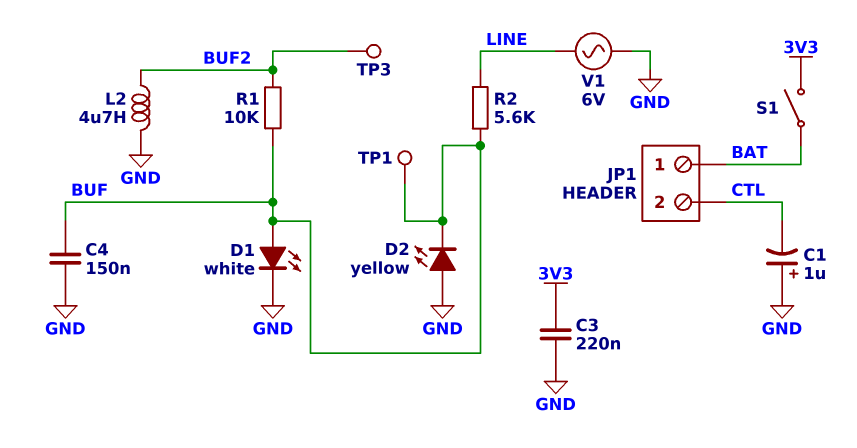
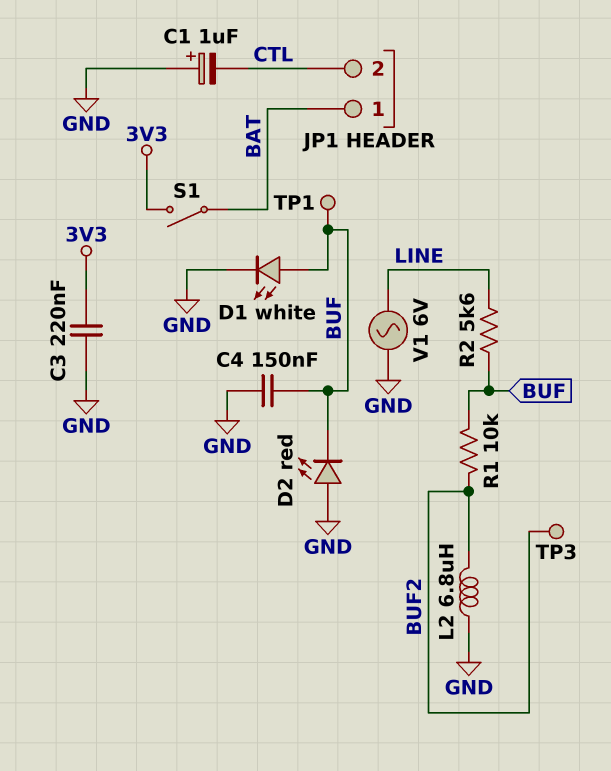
D2: LED yellow (A GND, K BUF) -> LED red (A GND, K BUF)
L2: 4.7uH (BUF2, GND) -> 6.8uH (BUF2, GND)

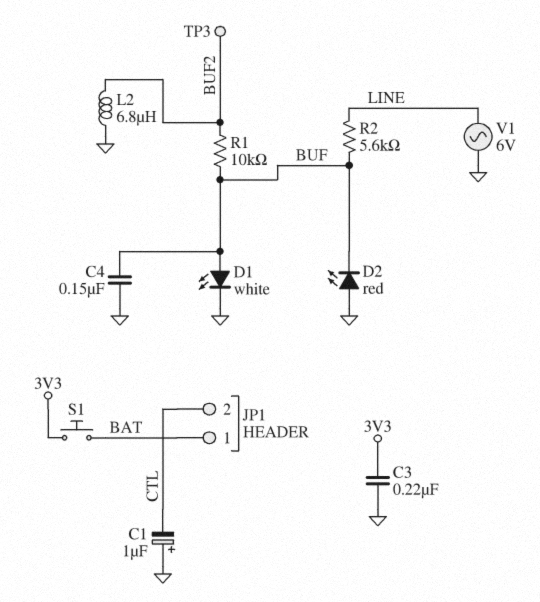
S1: switch (3V3, BAT) -> button (3V3, BAT)
TP1: test point (BUF) -> none

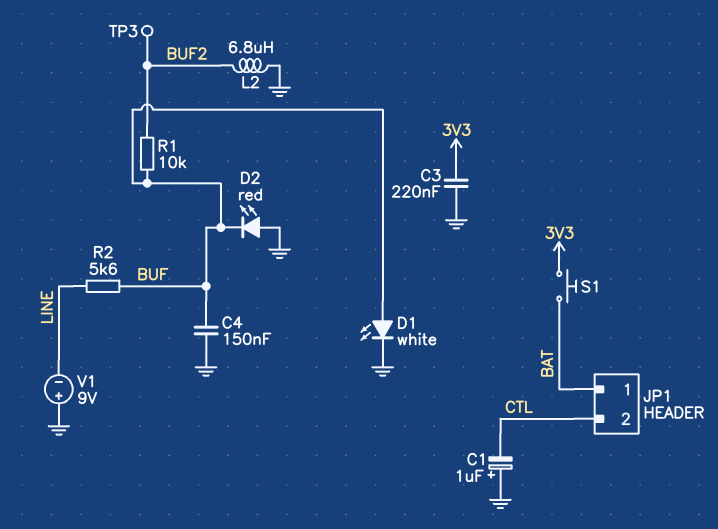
V1: AC 6V (GND, LINE) -> 9V (plus GND, minus LINE)

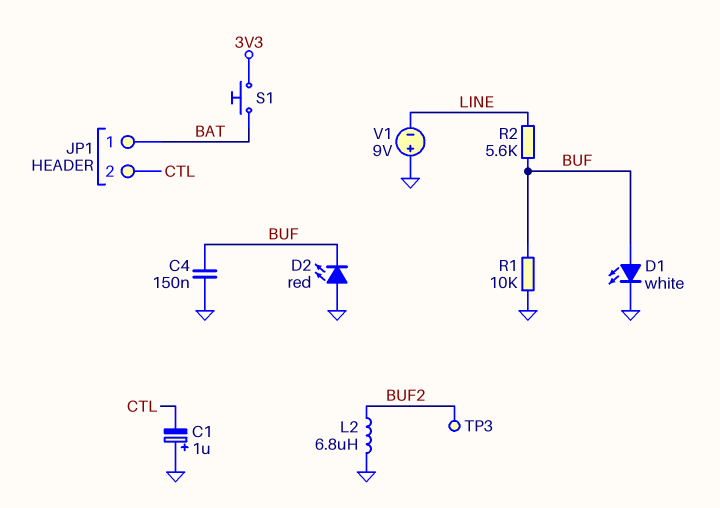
C3: 220nF (3V3, GND) -> none
R1: 10k (BUF, BUF2) -> 10k (BUF, GND)

